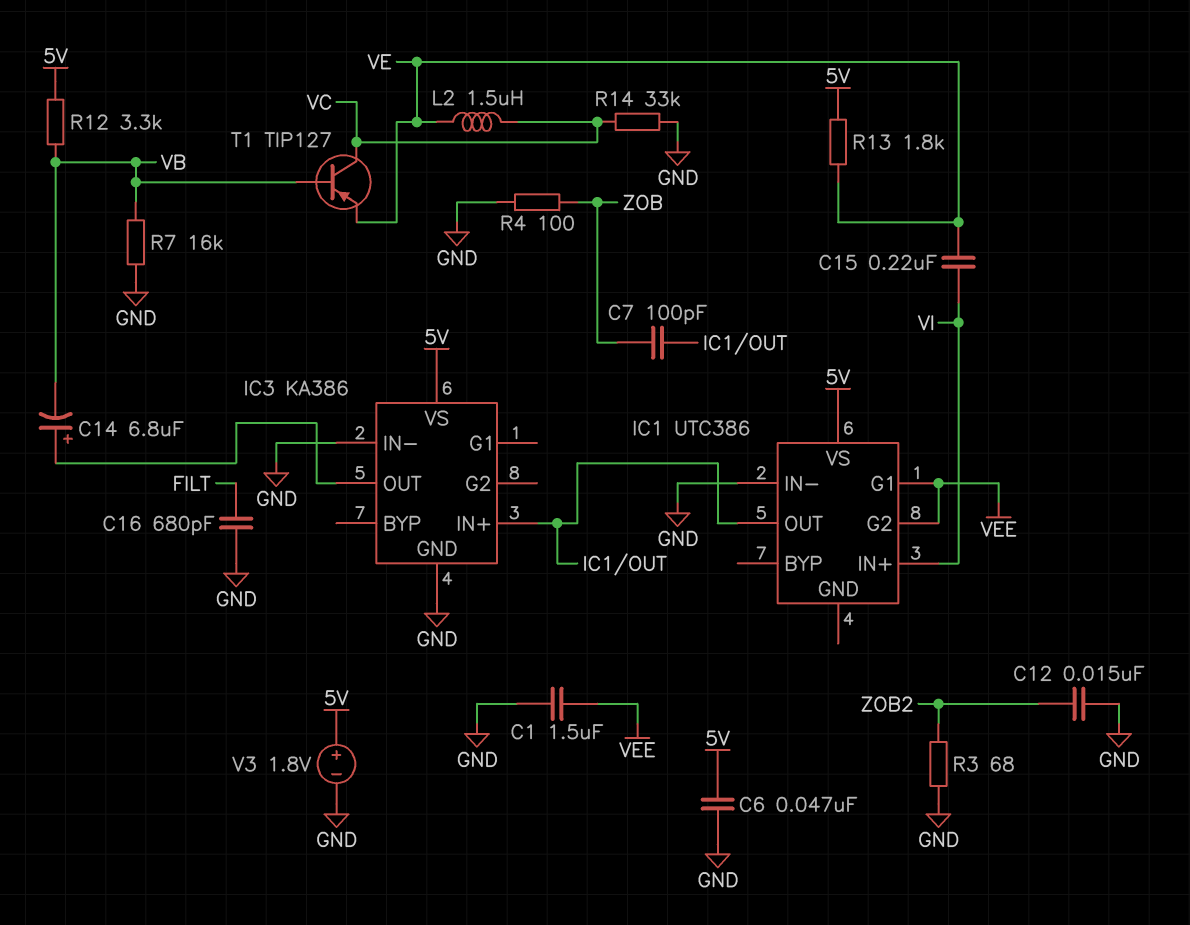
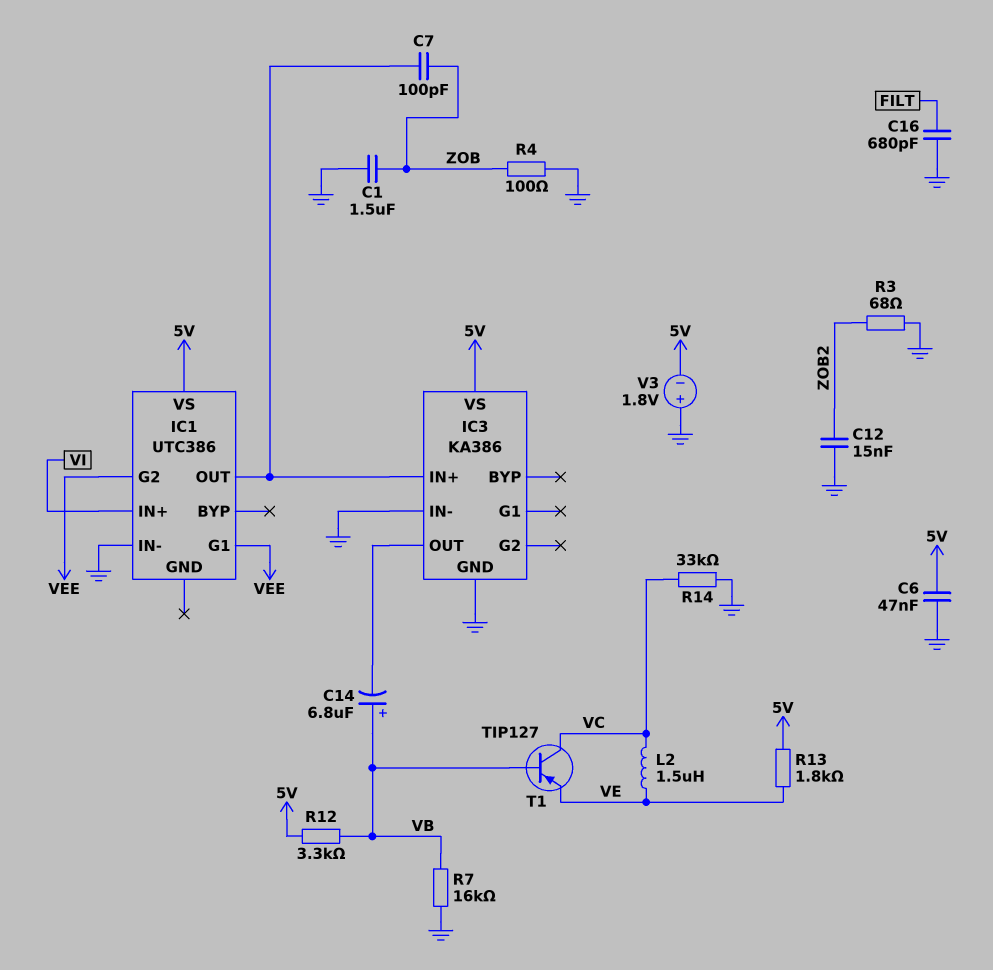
C1: 1.5uF (GND, VEE) -> 1.5uF (GND, ZOB)
C14: 6.8uF (plus IC3/OUT, minus VB) -> 6.8uF (plus VB, minus IC3/OUT)
C15: 220nF (VE, VI) -> none
V3: 1.8V (plus 5V, minus GND) -> 1.8V (plus GND, minus 5V)

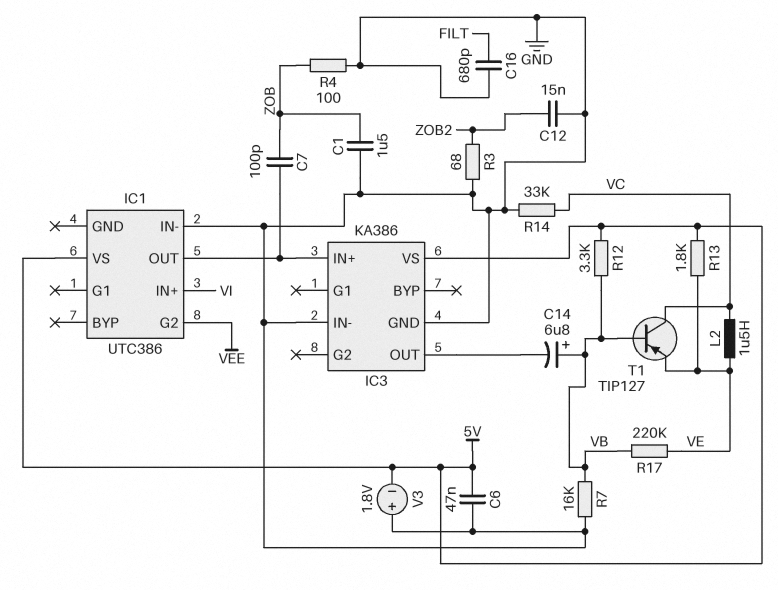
IC1 pin G1: VEE -> none
R17: none -> 220k (VB, VE)

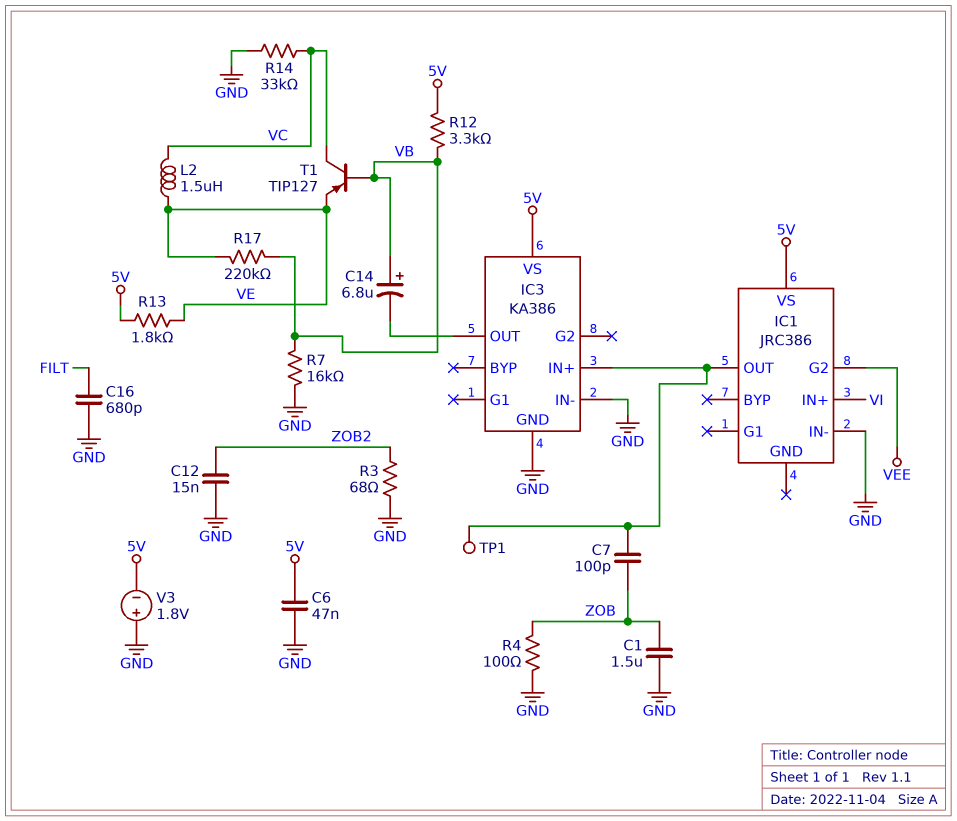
IC1: UTC386 -> JRC386
TP1: none -> test point (IC1/OUT)

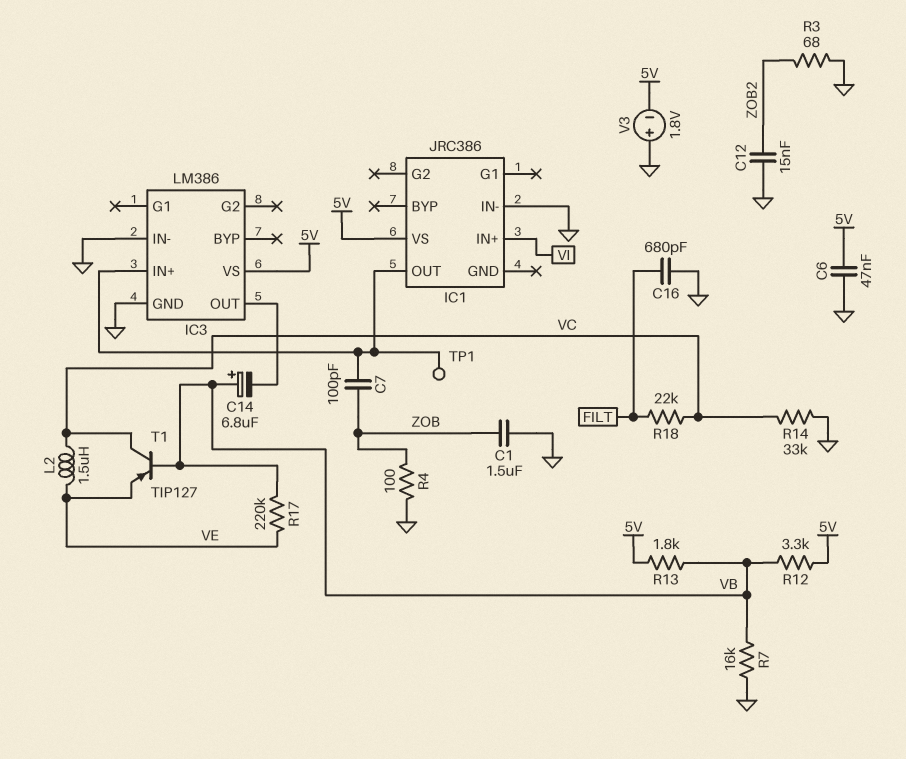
IC1 pin G2: VEE -> none
IC3: KA386 -> LM386
R13: 1.8k (5V, VE) -> 1.8k (5V, VB)
R18: none -> 22k (FILT, VC)

